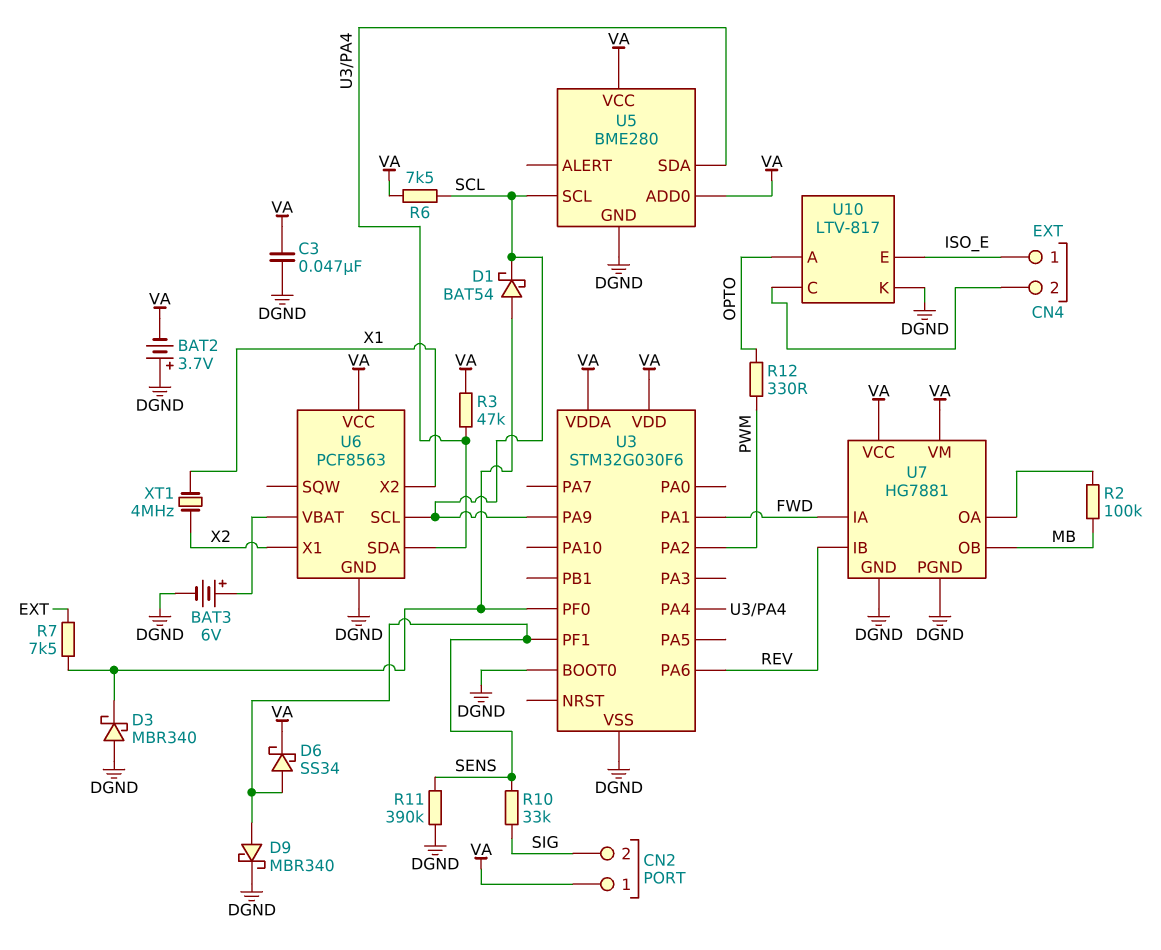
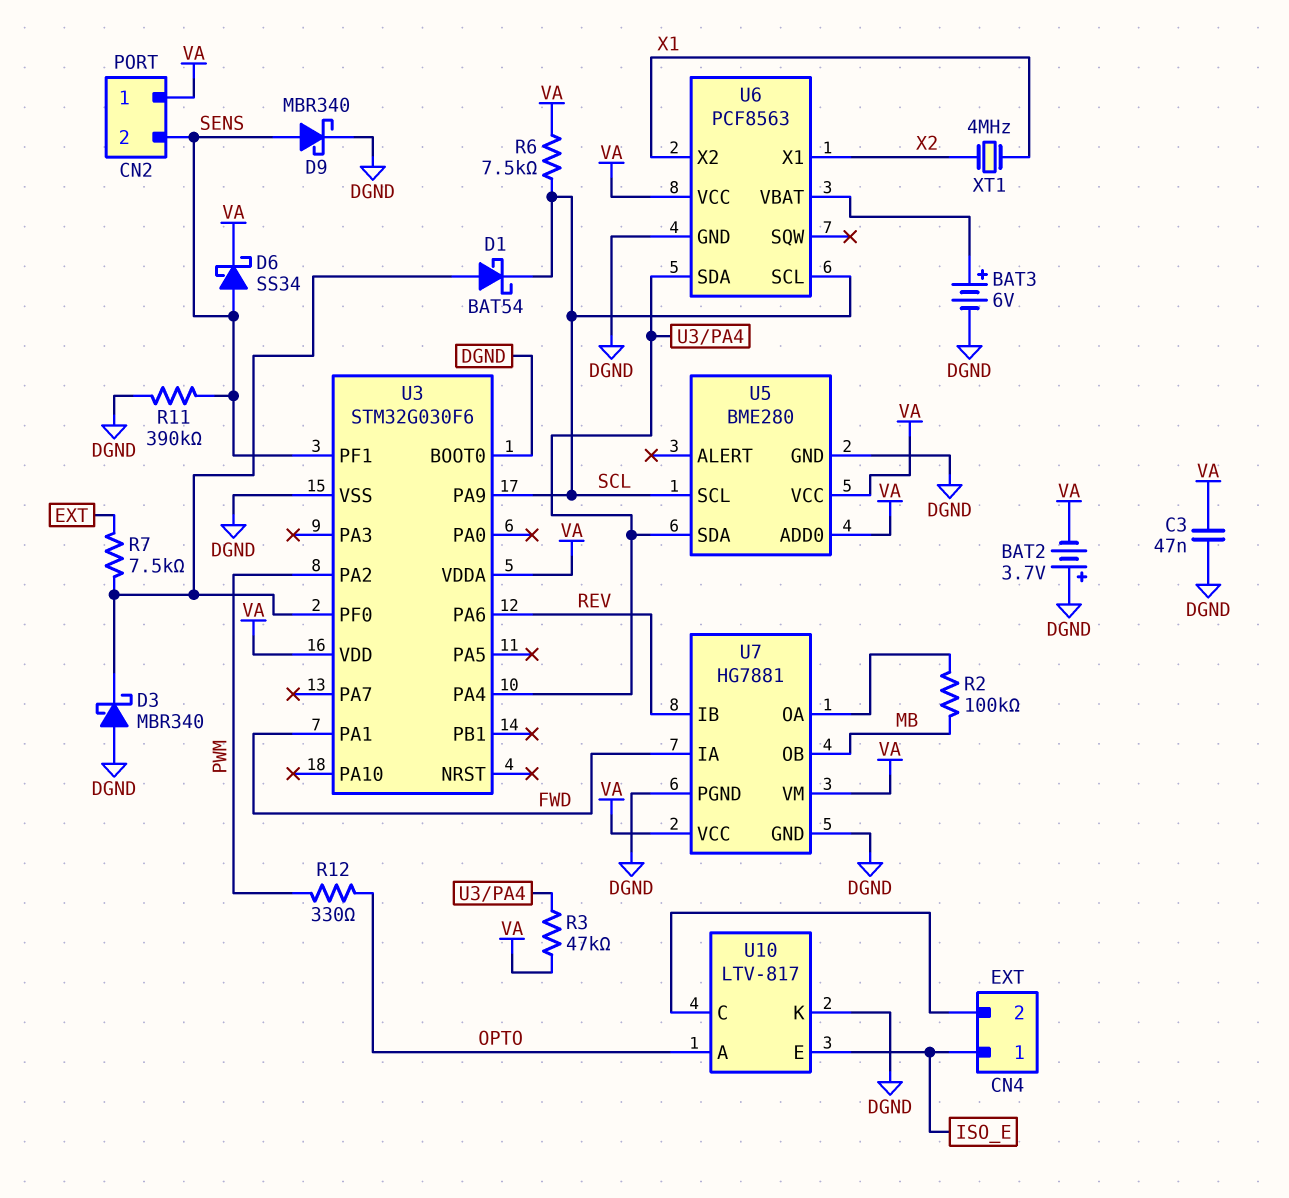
CN2 pin 2: SIG -> SENS
R10: 33k (SENS, SIG) -> none

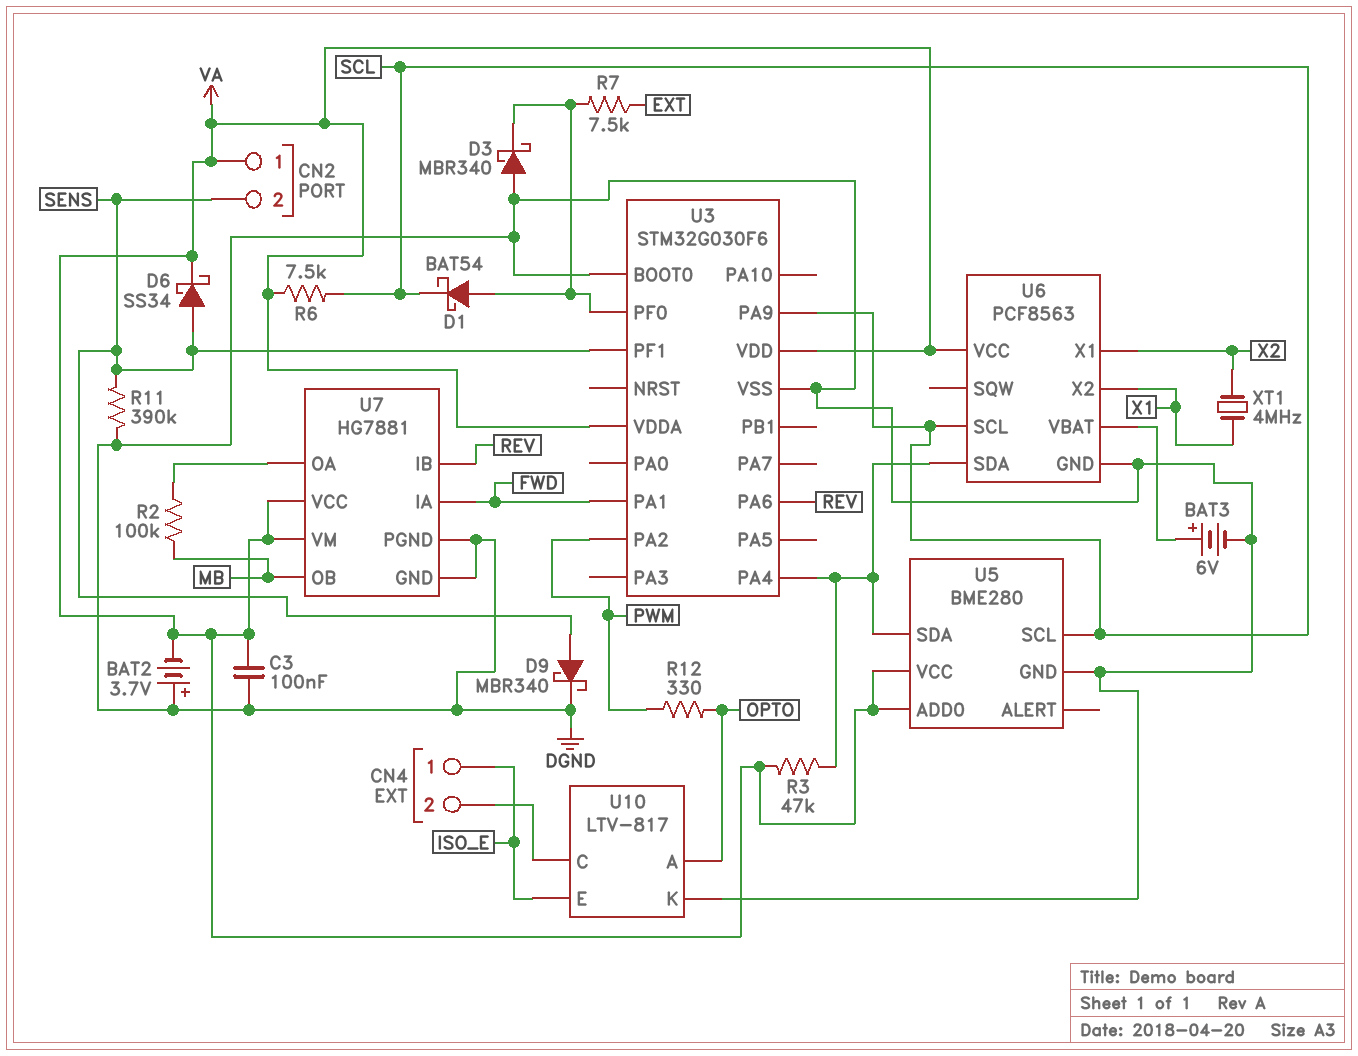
C3: 47nF (DGND, VA) -> 100nF (DGND, VA)

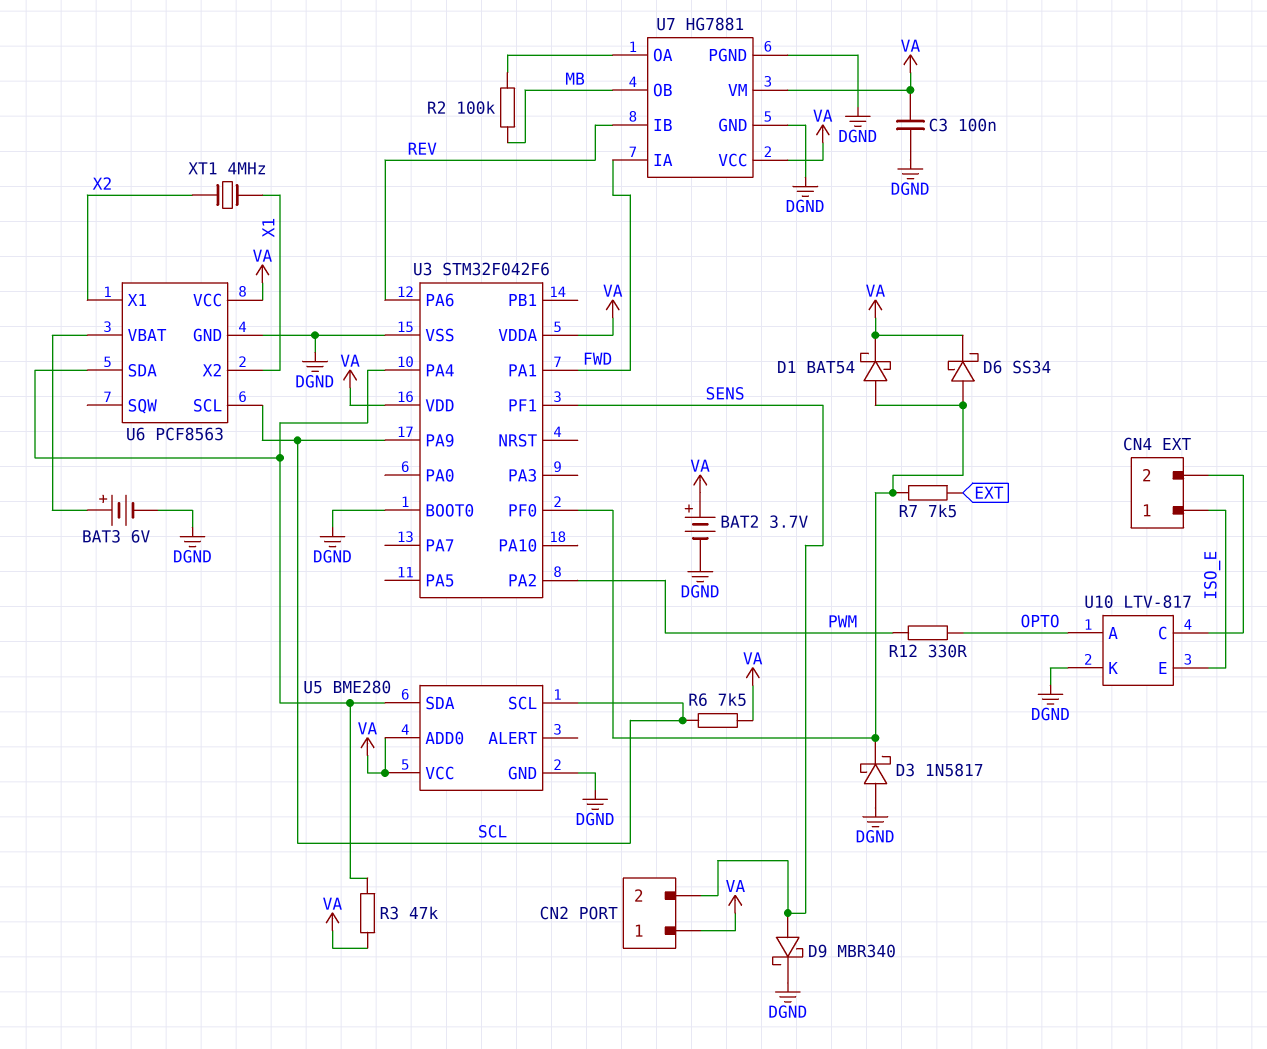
BAT2: 3.7V (plus DGND, minus VA) -> 3.7V (plus VA, minus DGND)
D1: schottky BAT54 (A U3/PF0, K SCL) -> schottky BAT54 (A U3/PF0, K VA)
D3: schottky MBR340 (A DGND, K U3/PF0) -> schottky 1N5817 (A DGND, K U3/PF0)
D6: schottky SS34 (A SENS, K VA) -> schottky SS34 (A U3/PF0, K VA)
R11: 390k (DGND, SENS) -> none
U3: STM32G030F6 -> STM32F042F6

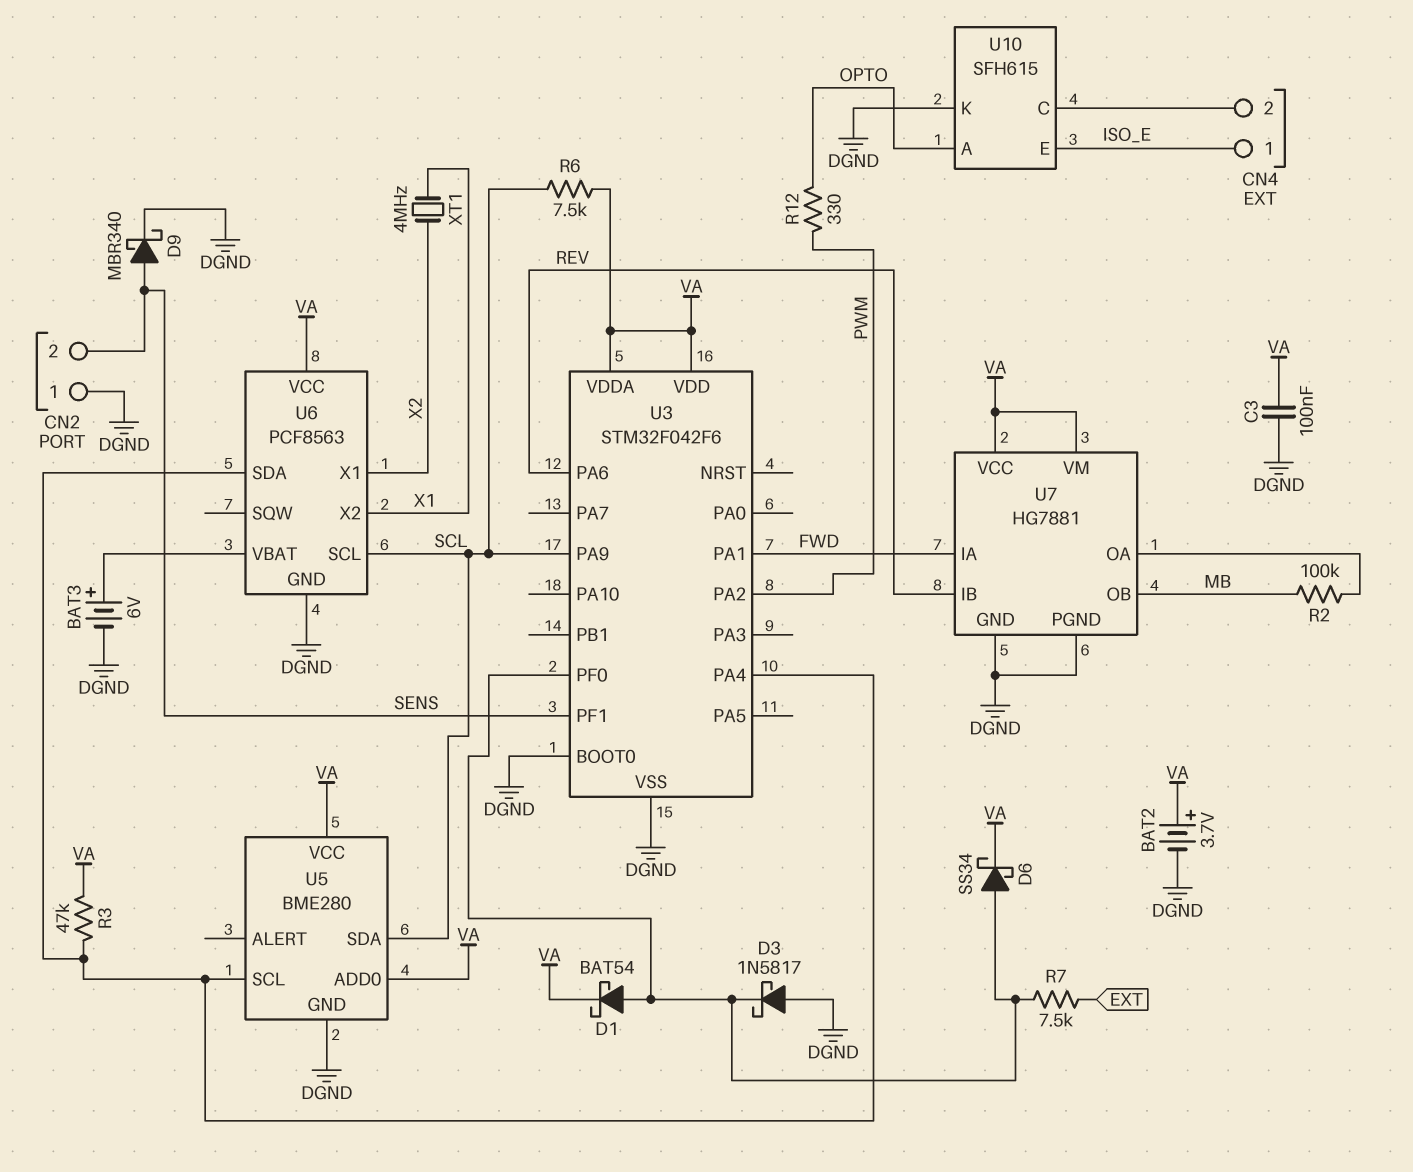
CN2 pin 1: VA -> DGND
U5 pin SCL: SCL -> U3/PA4
U5 pin SDA: U3/PA4 -> SCL
U10: LTV-817 -> SFH615

